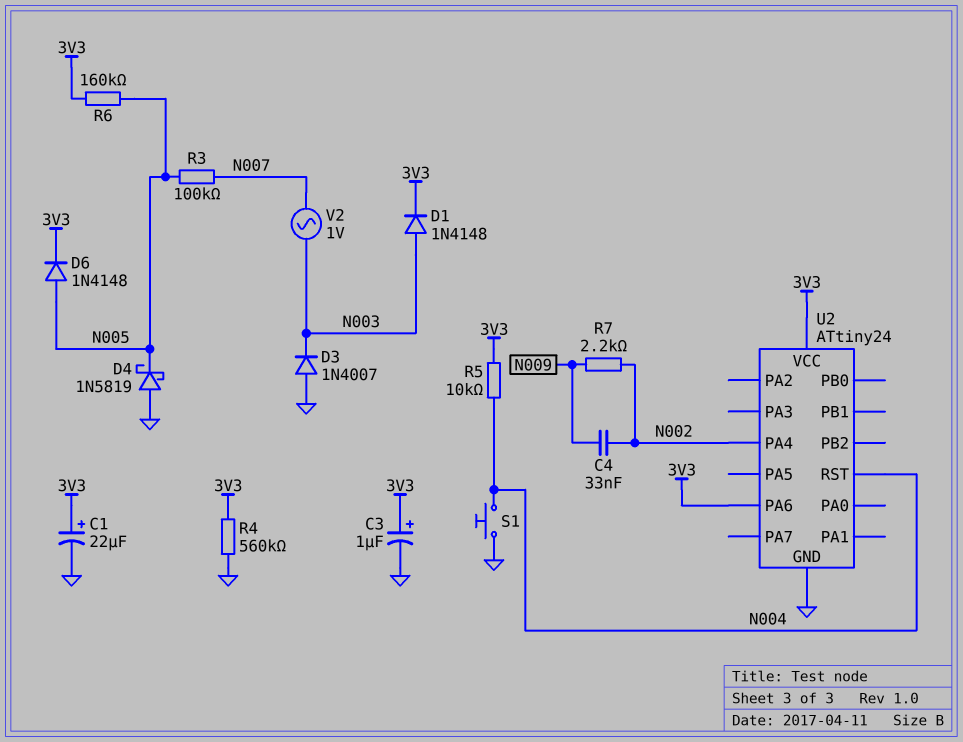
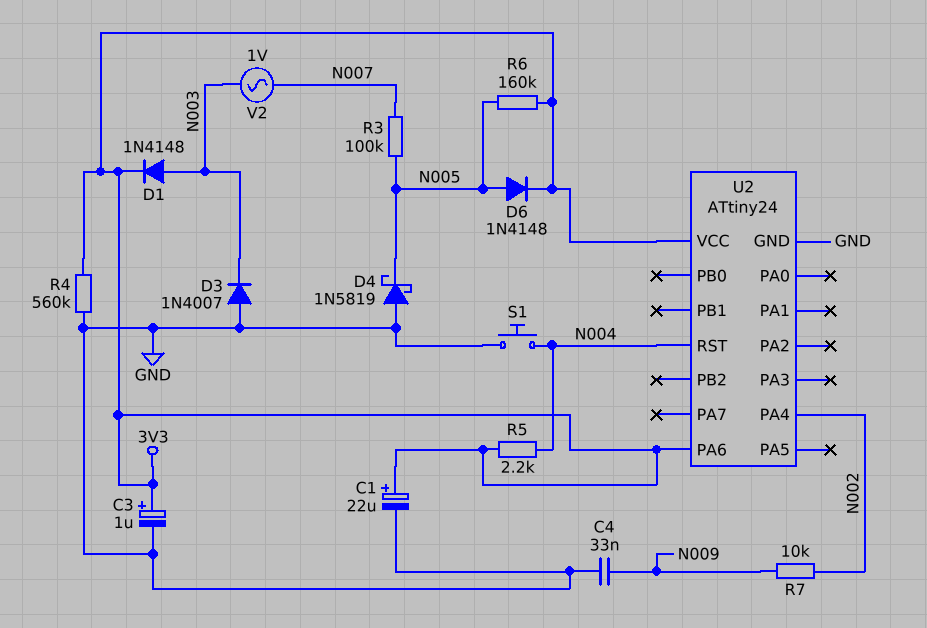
C4: 33nF (N002, N009) -> 33nF (GND, N009)
R5: 10k (3V3, N004) -> 2.2k (3V3, N004)
R7: 2.2k (N002, N009) -> 10k (N002, N009)

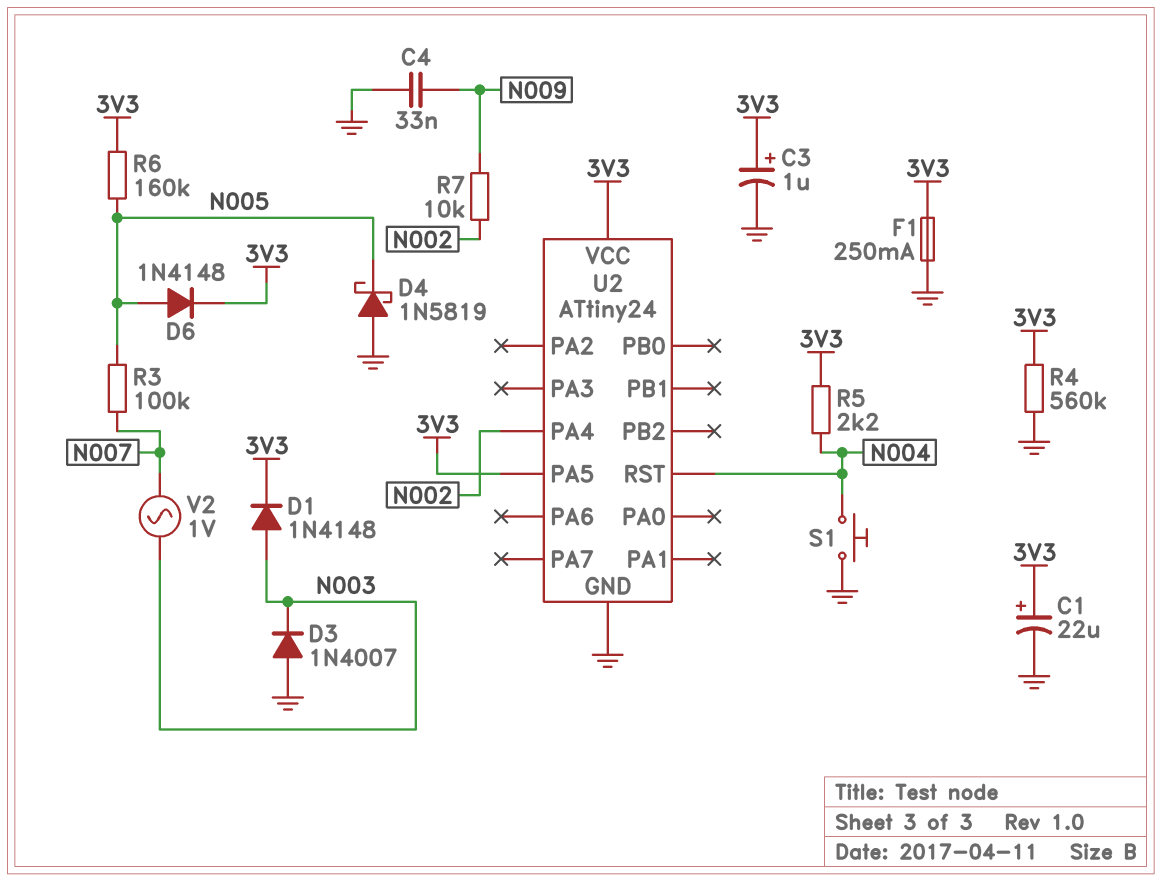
F1: none -> 250mA (3V3, GND)
U2 pin PA5: none -> 3V3
U2 pin PA6: 3V3 -> none

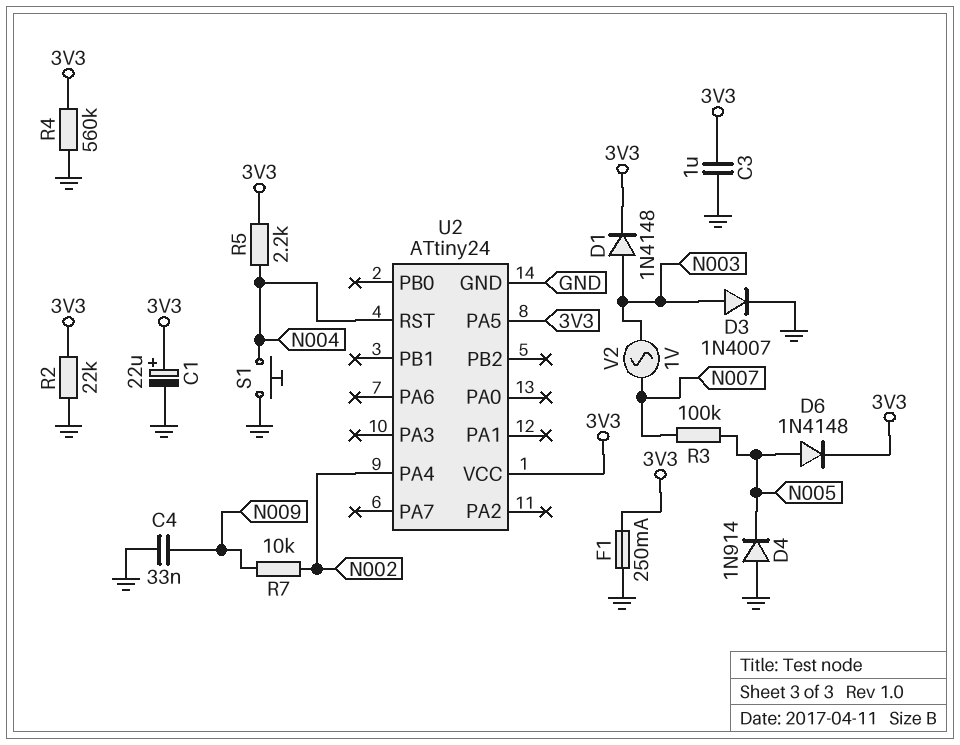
C3: 1uF (plus 3V3, minus GND) -> 1uF (3V3, GND)
D3: diode 1N4007 (A GND, K N003) -> diode 1N4007 (A N003, K GND)
D4: schottky 1N5819 (A GND, K N005) -> diode 1N914 (A GND, K N005)
R2: none -> 22k (3V3, GND)
R6: 160k (3V3, N005) -> none

